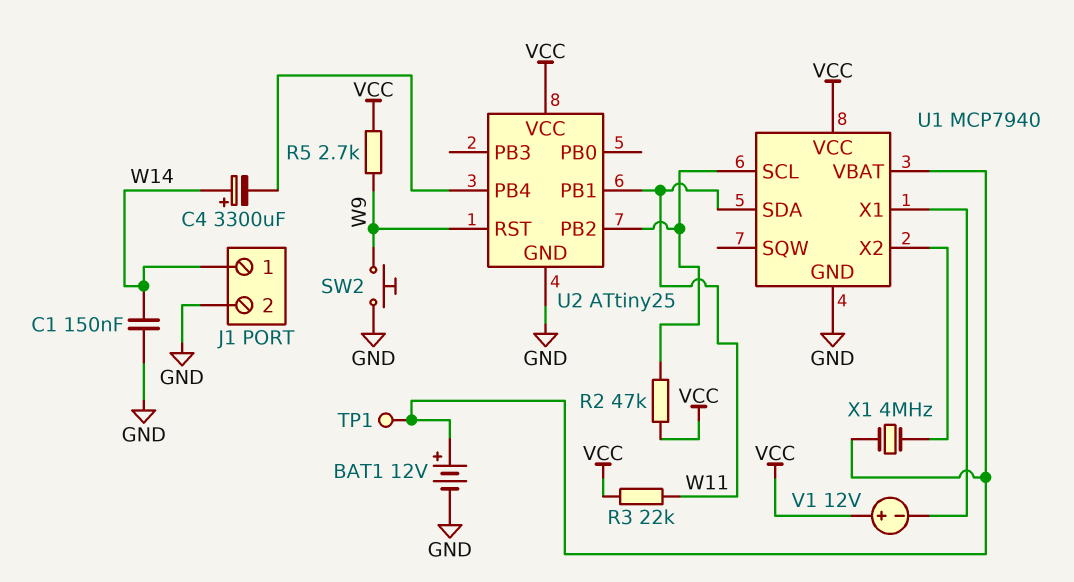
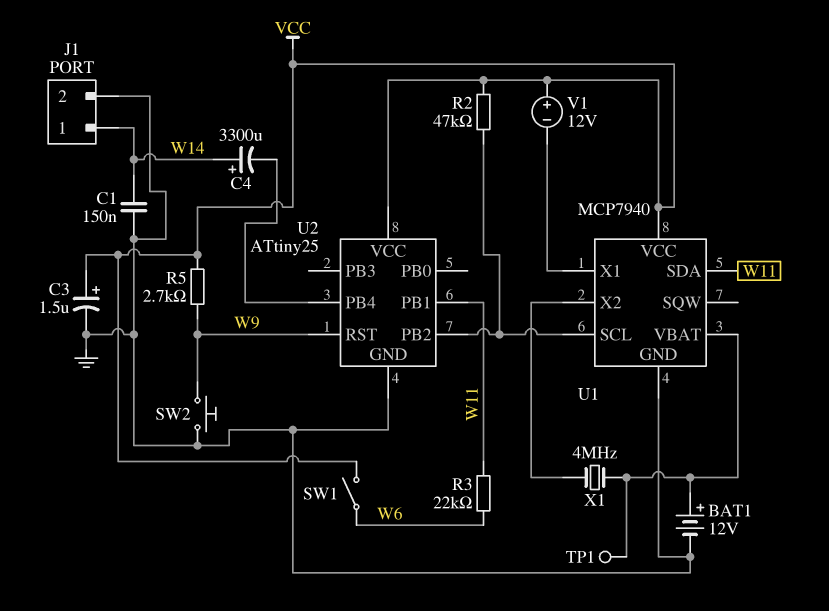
C3: none -> 1.5uF (plus VCC, minus GND)
R3: 22k (VCC, W11) -> 22k (W6, W11)
SW1: none -> switch (VCC, W6)

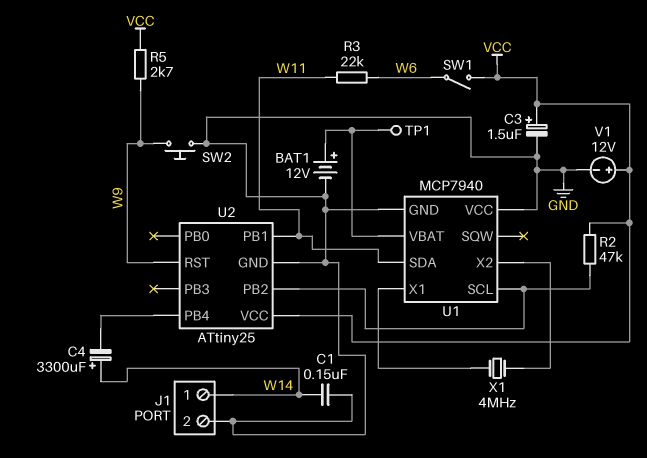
U1 pin VCC: VCC -> GND
V1: 12V (plus VCC, minus U1/X1) -> 12V (plus VCC, minus GND)
X1: 4MHz (U1/VBAT, U1/X2) -> 4MHz (U1/X1, U1/X2)

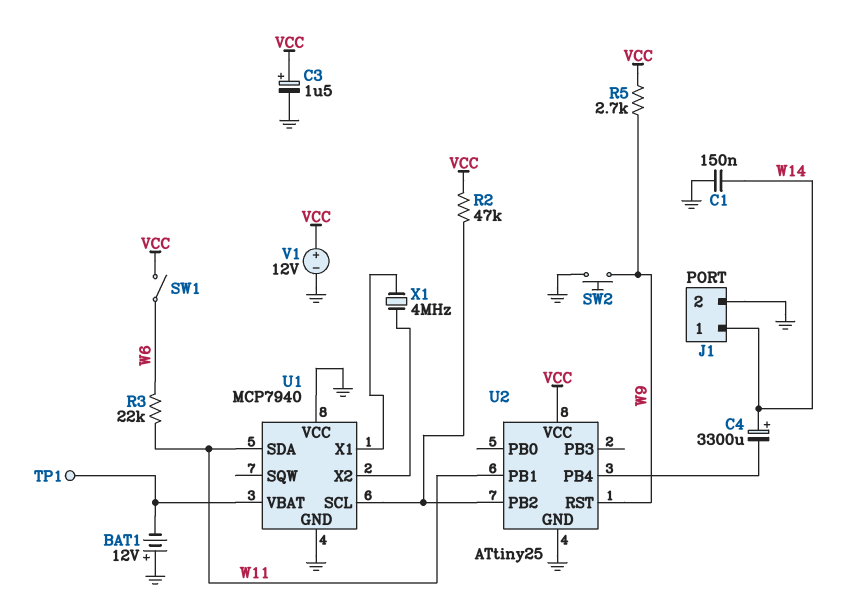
BAT1: 12V (plus U1/VBAT, minus GND) -> 12V (plus GND, minus U1/VBAT)

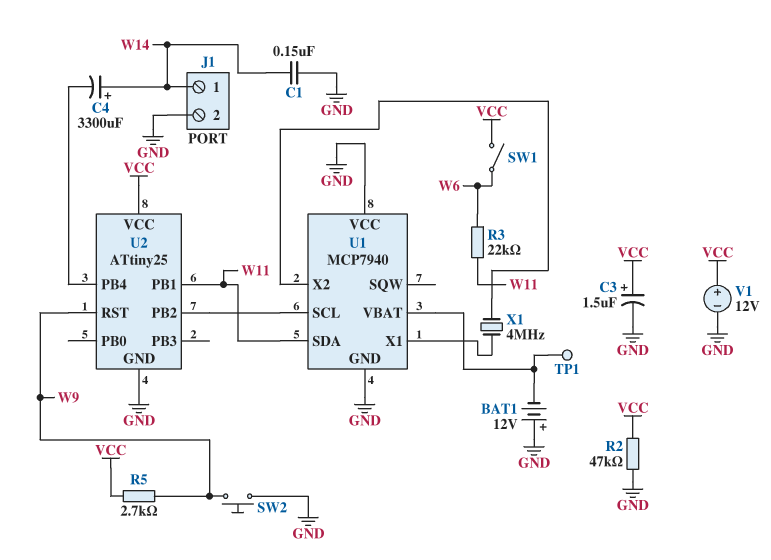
R2: 47k (U1/SCL, VCC) -> 47k (GND, VCC)

